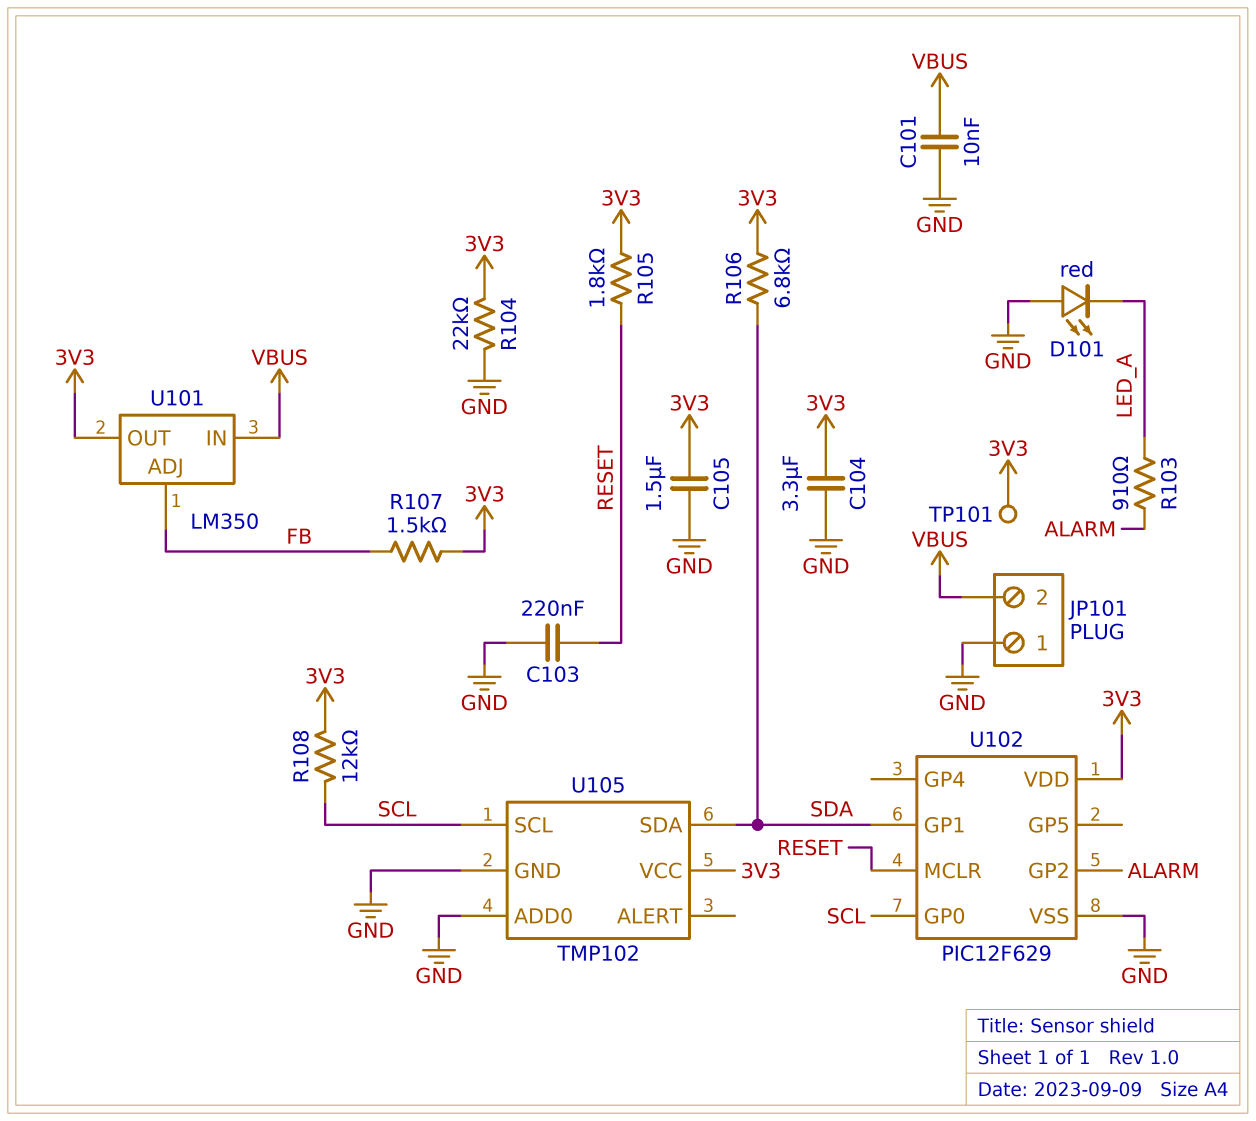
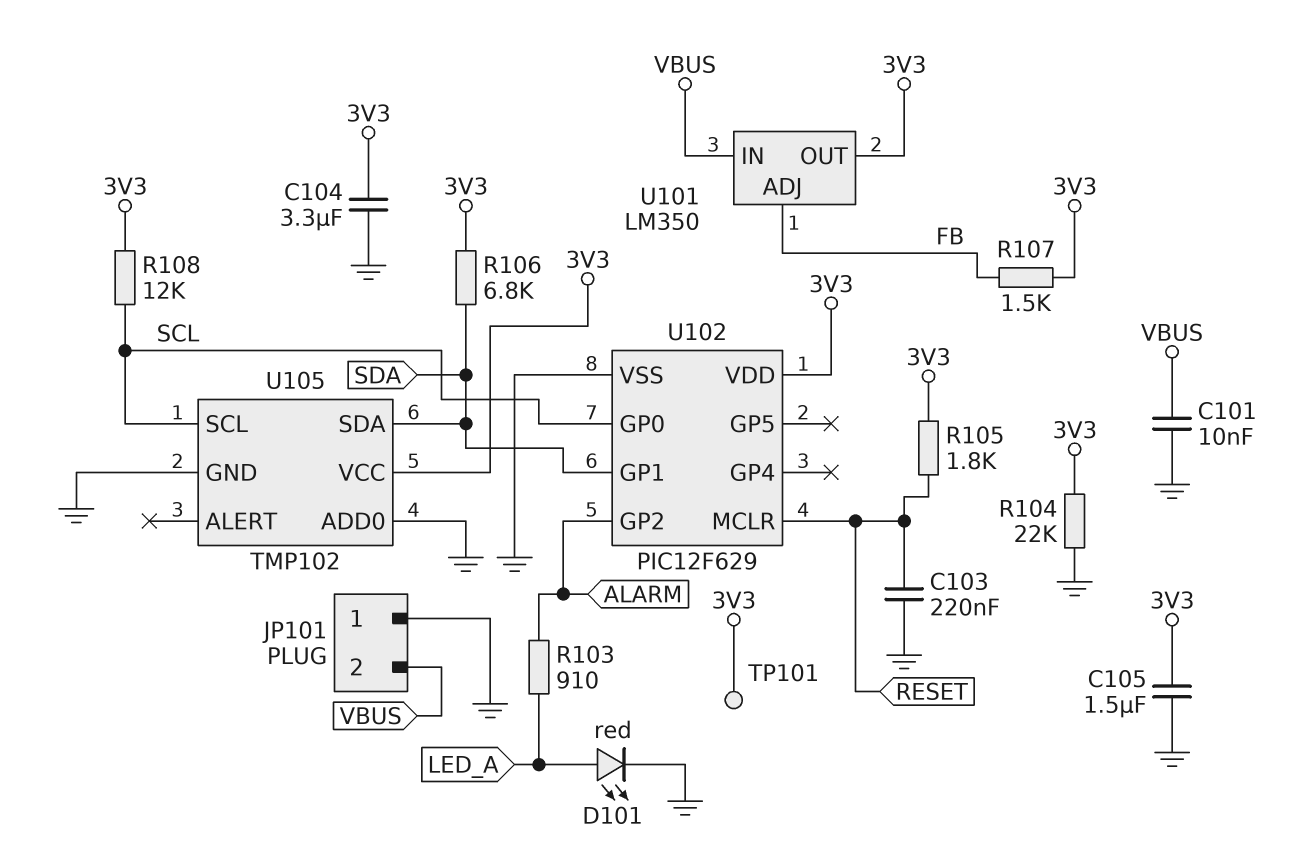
D101: LED red (A GND, K LED_A) -> LED red (A LED_A, K GND)

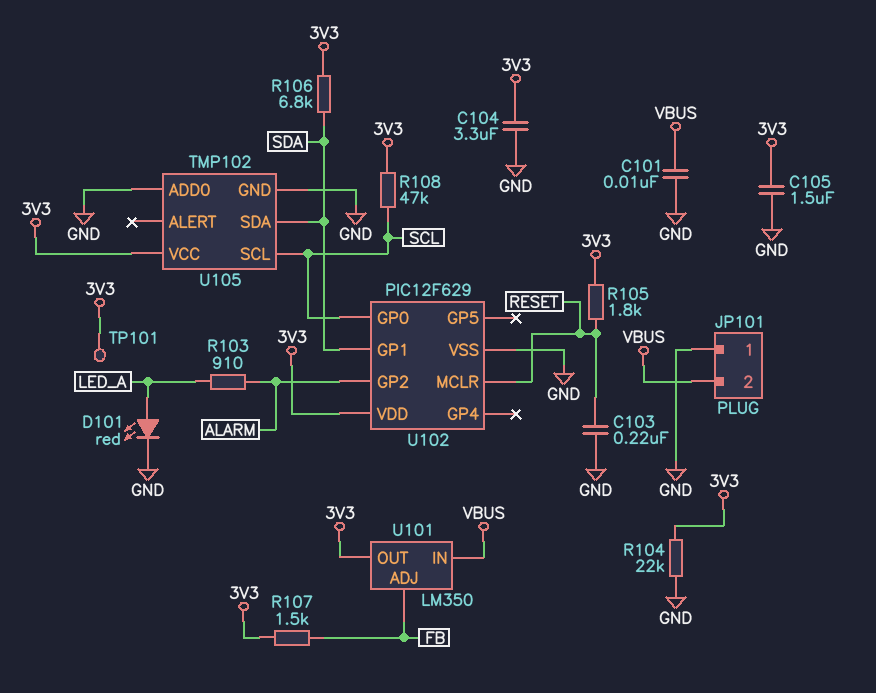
R108: 12k (3V3, SCL) -> 47k (3V3, SCL)

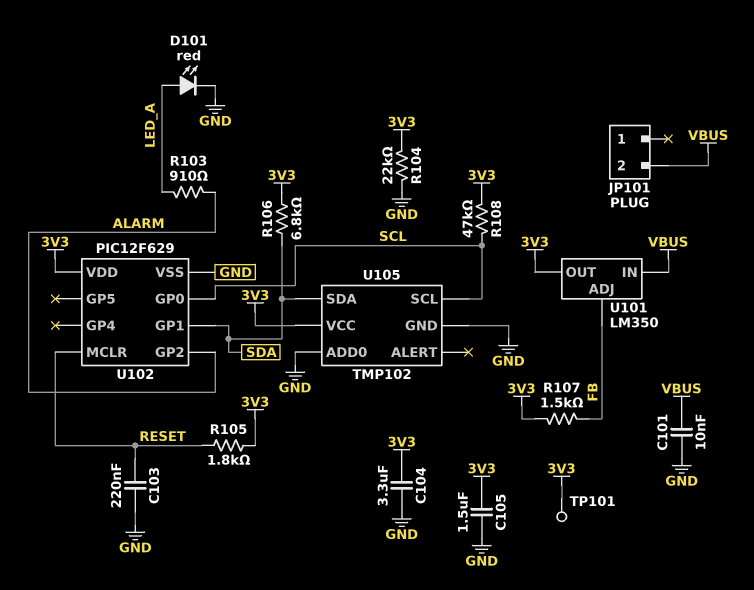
JP101 pin 1: GND -> none

